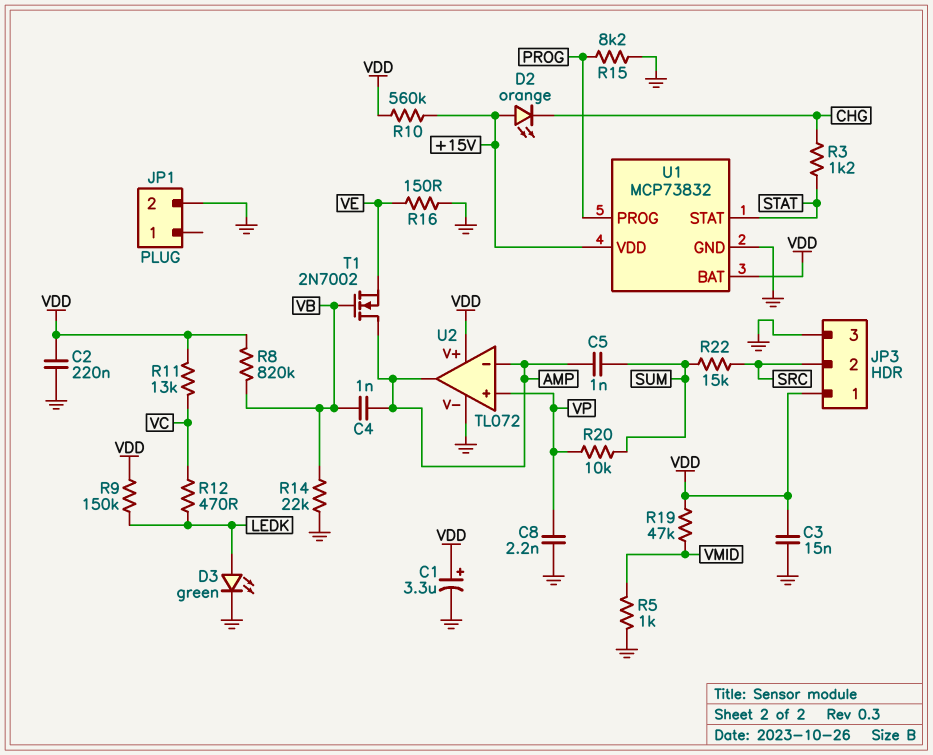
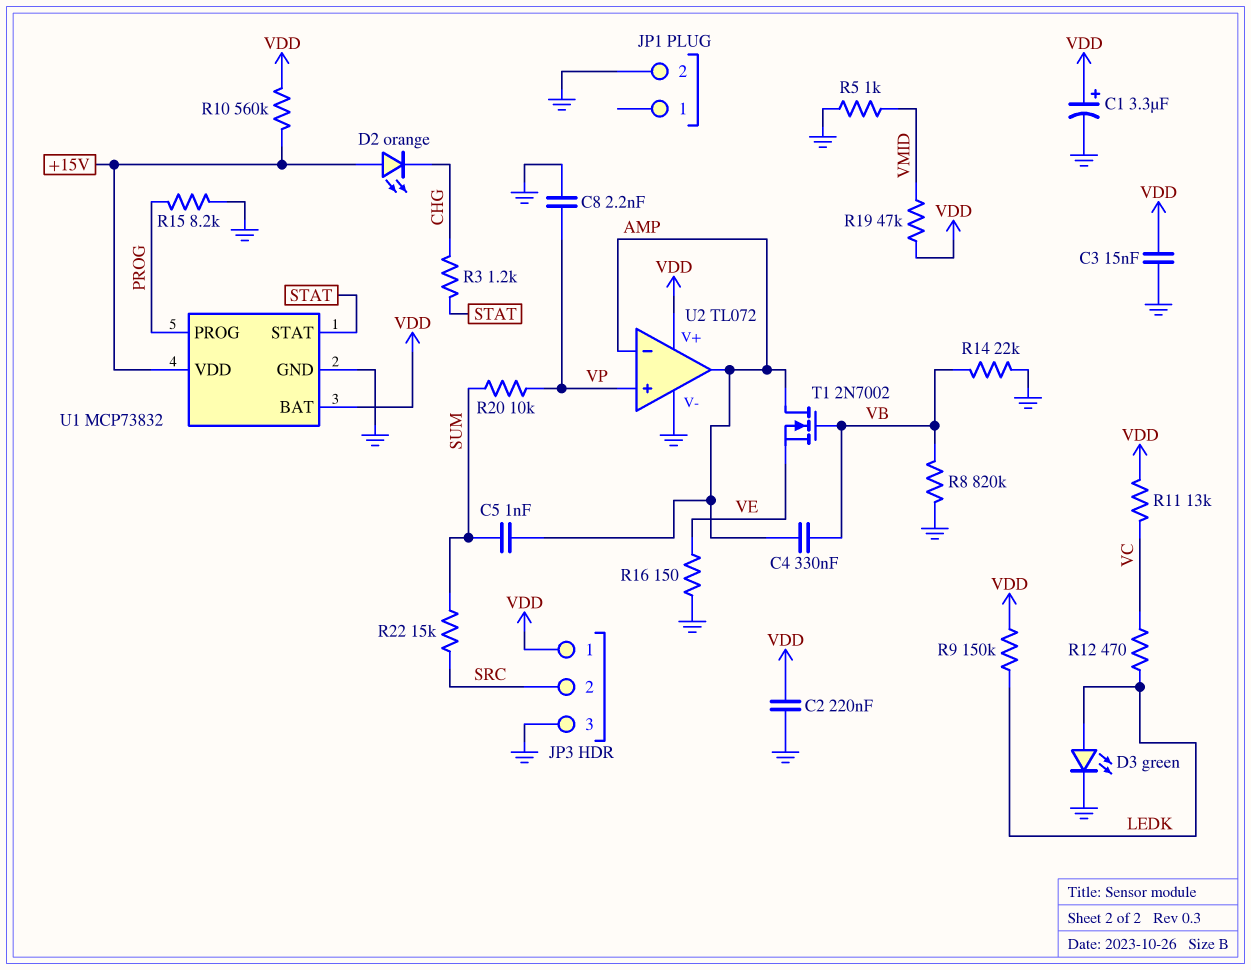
C4: 1nF (AMP, VB) -> 330nF (AMP, VB)
R8: 820k (VB, VDD) -> 820k (GND, VB)

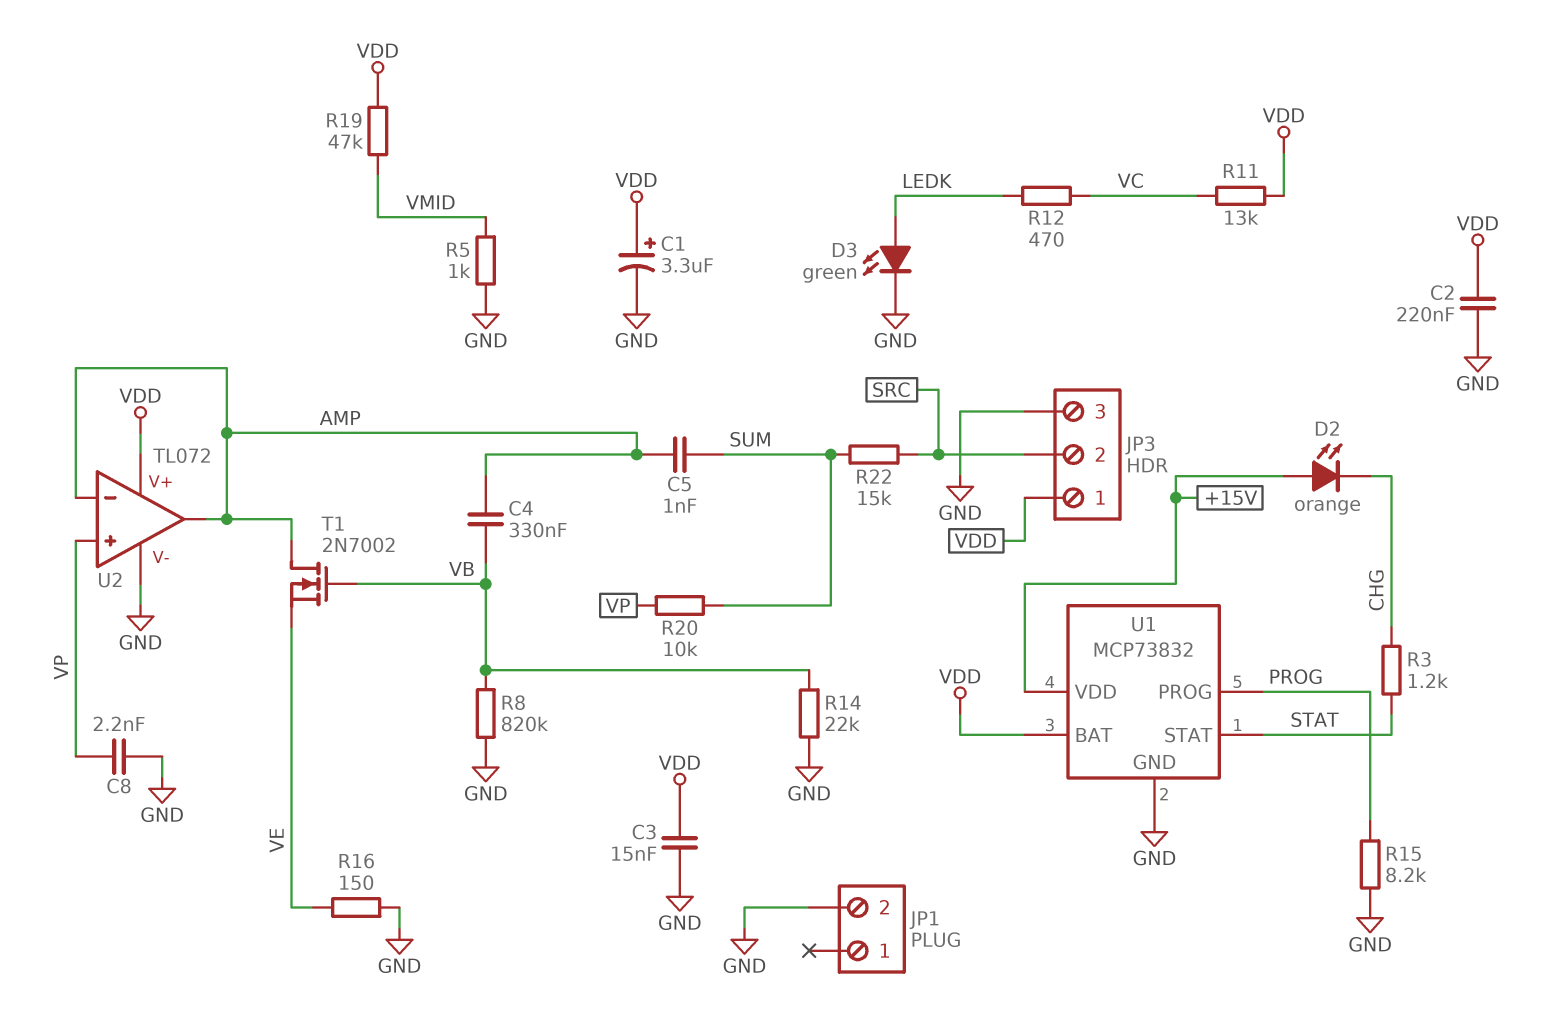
R9: 150k (LEDK, VDD) -> none
R10: 560k (+15V, VDD) -> none

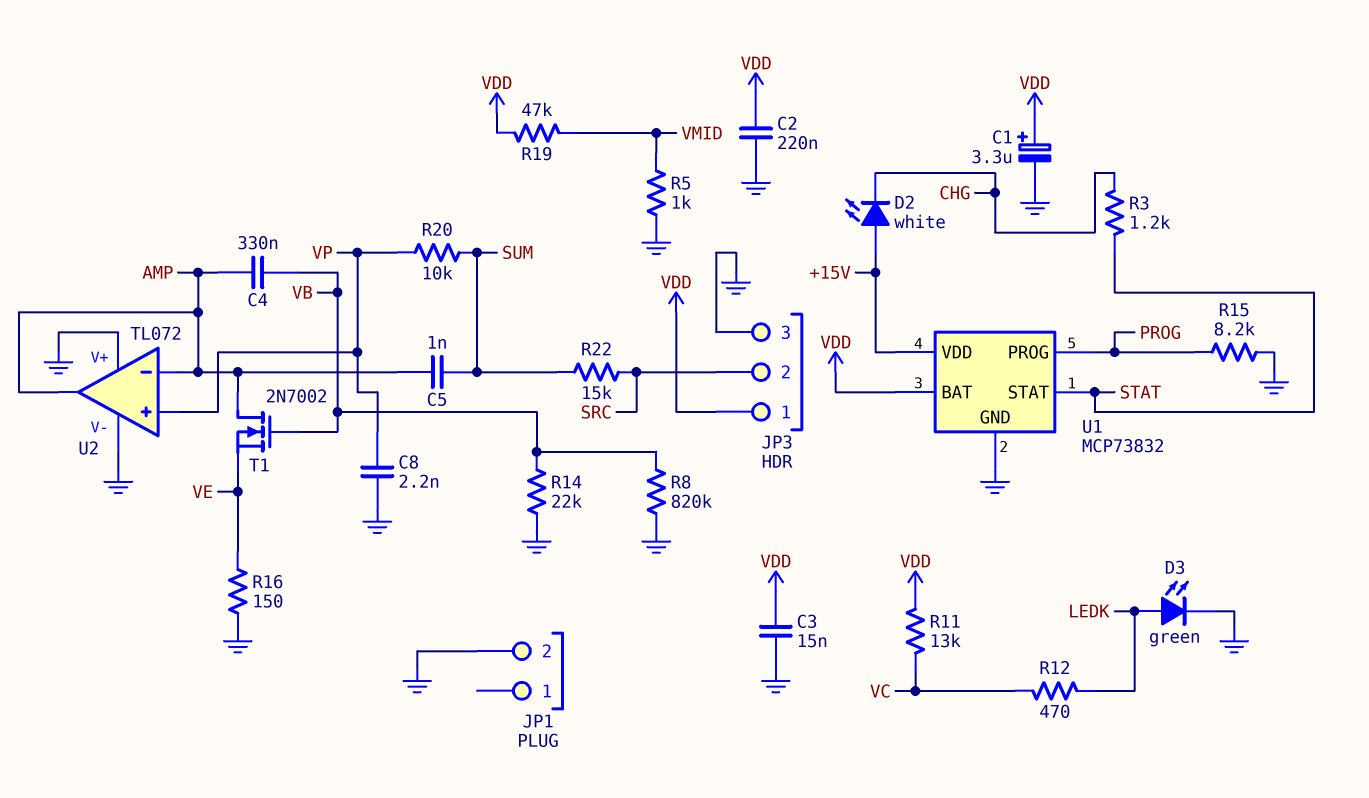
D2: LED orange (A +15V, K CHG) -> LED white (A +15V, K CHG)
U2 pin V+: VDD -> GND

